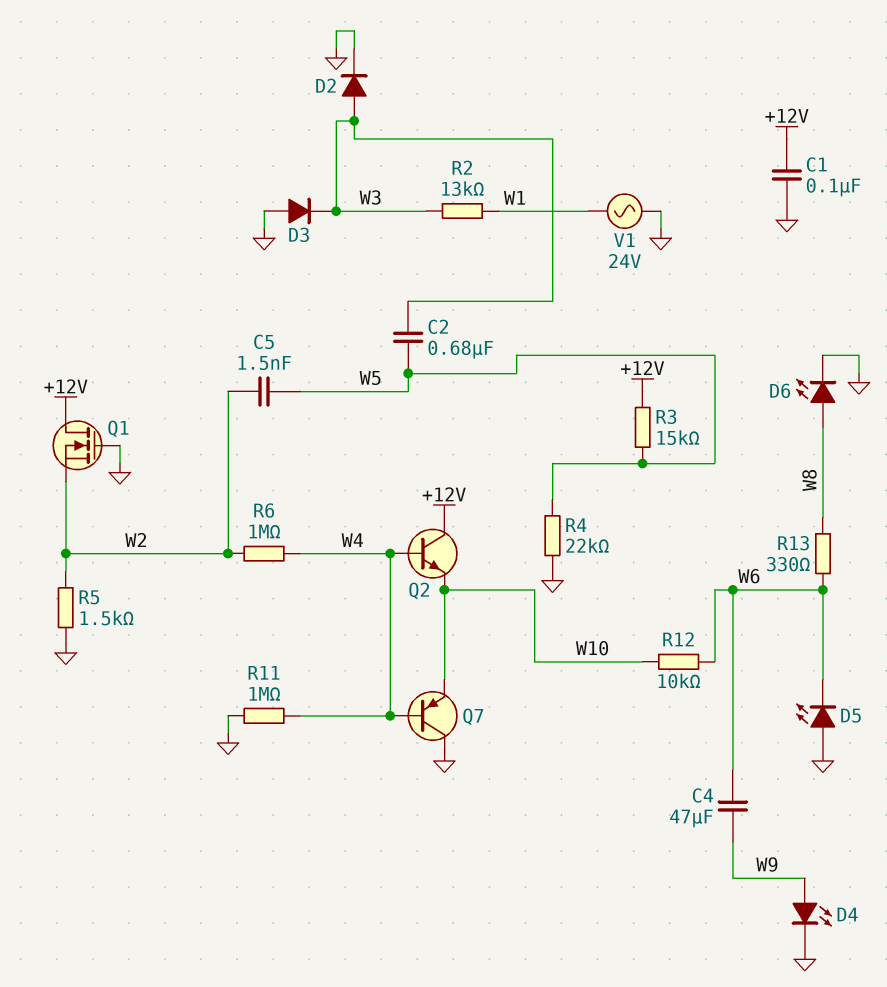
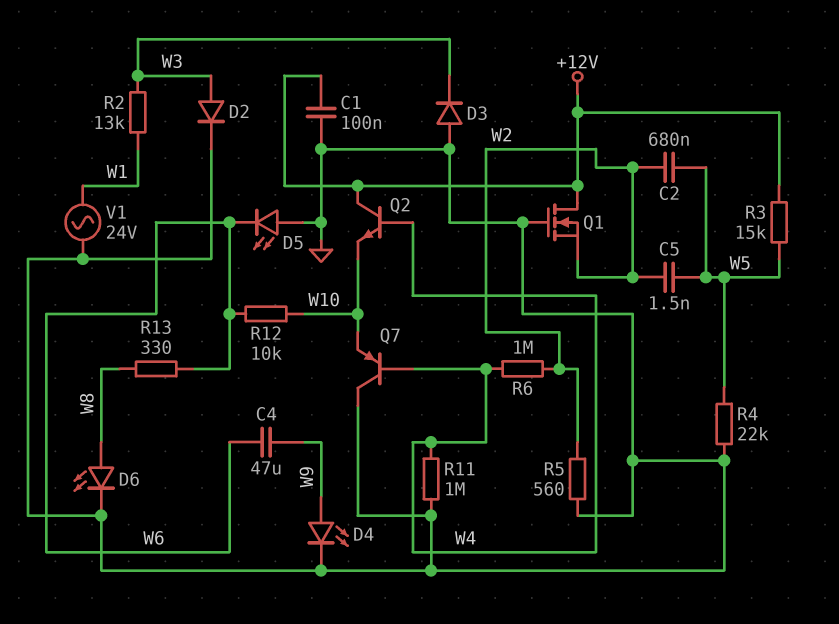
C2: 680nF (W3, W5) -> 680nF (W2, W5)
R5: 1.5k (GND, W2) -> 560 (GND, W2)

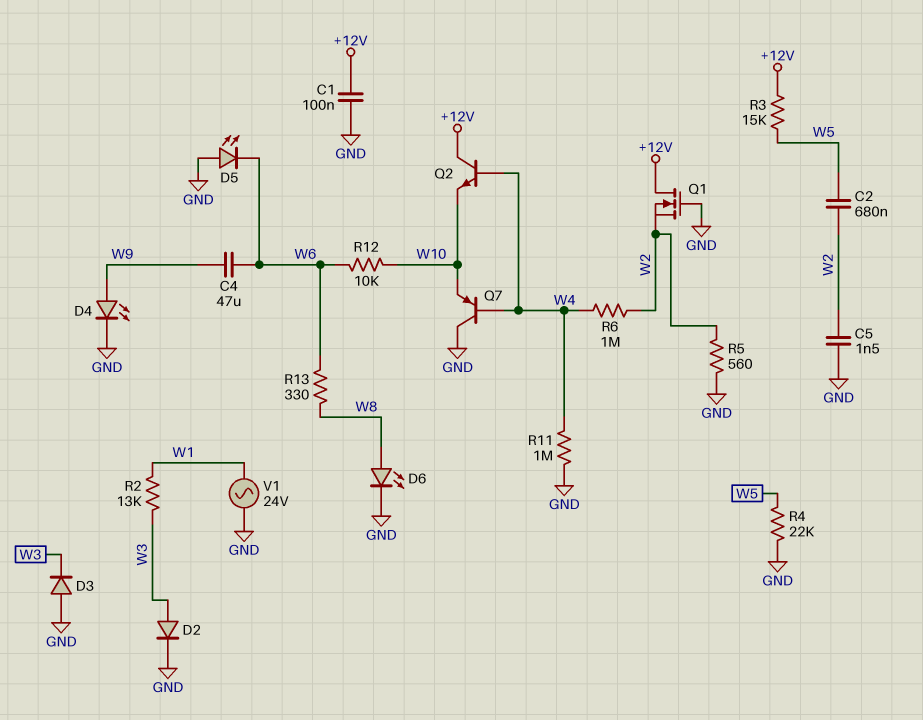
C5: 1.5nF (W2, W5) -> 1.5nF (GND, W2)

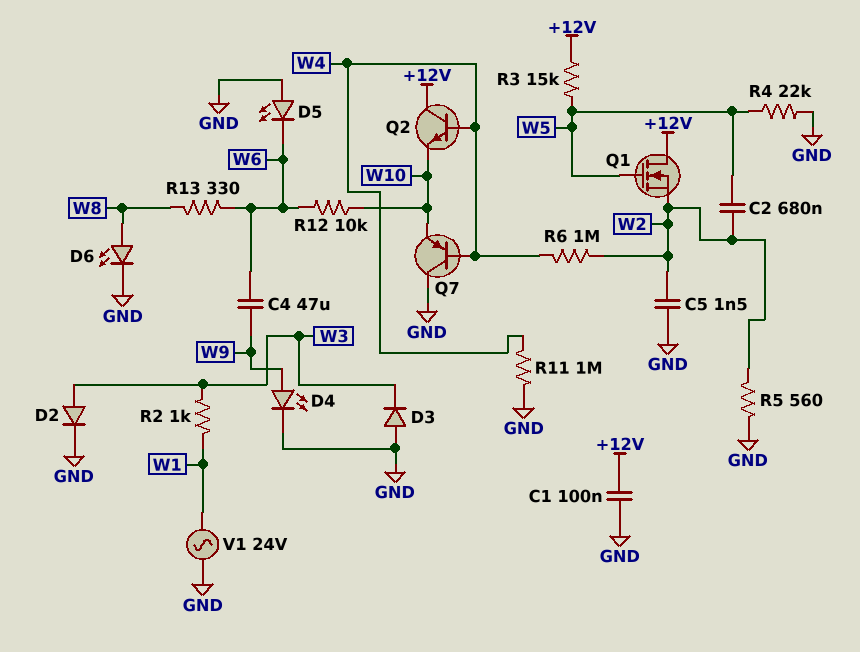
Q1: NMOS (G GND, D +12V, S W2) -> NMOS (G W5, D +12V, S W2)
R2: 13k (W1, W3) -> 1k (W1, W3)

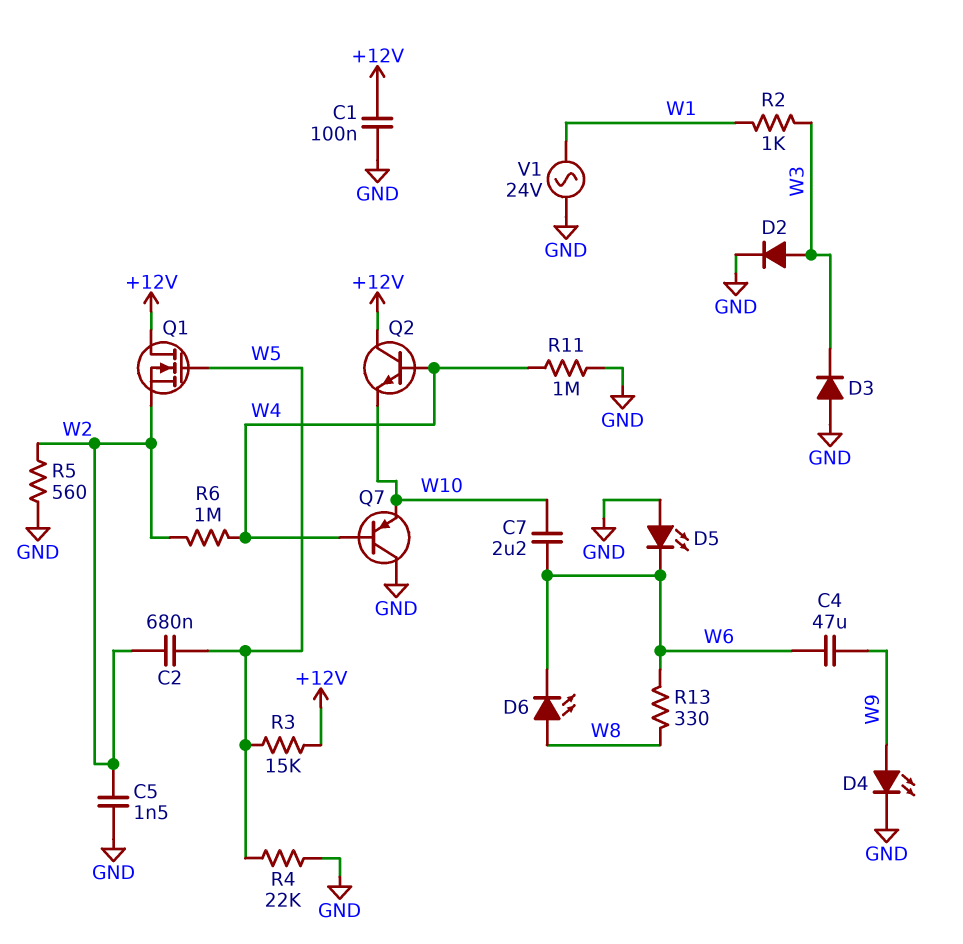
C7: none -> 2.2uF (W6, W10)
D6: LED (A W8, K GND) -> LED (A W8, K W6)
R12: 10k (W6, W10) -> none

